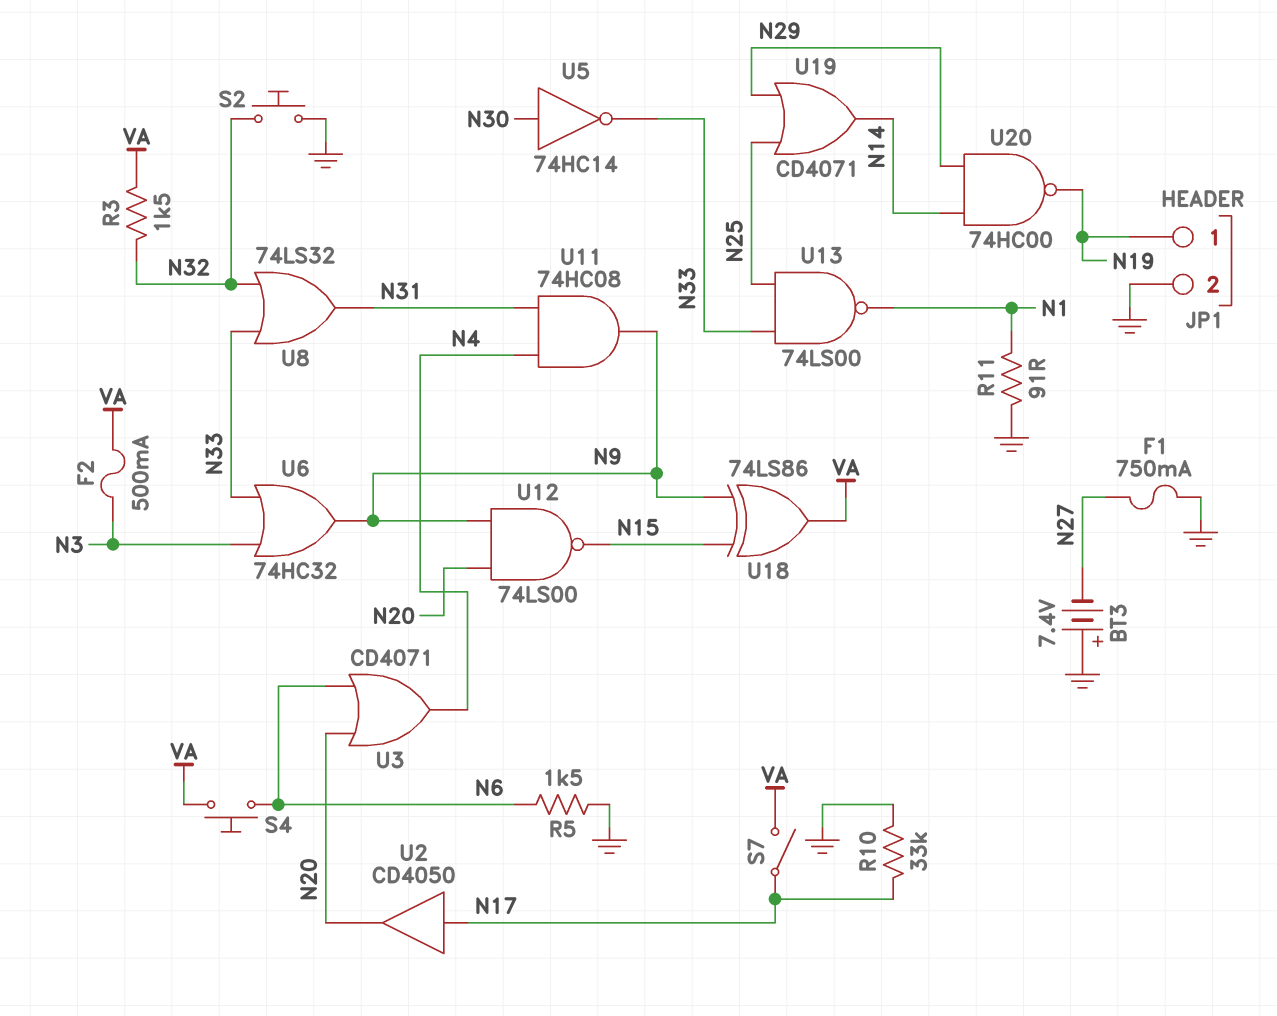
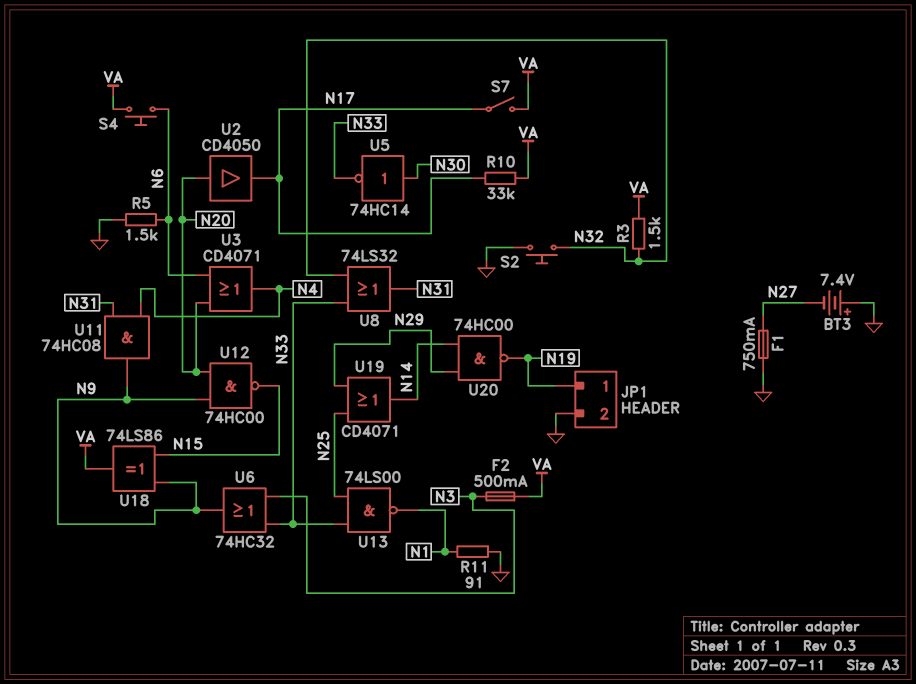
R10: 33k (GND, N17) -> 33k (N17, VA)
U2: buffer CD4050 (in N17, out N20) -> buffer CD4050 (in N20, out N17)
U12: NAND 74LS00 (in N9, in N20, out N15) -> NAND 74HC00 (in N9, in N20, out N15)

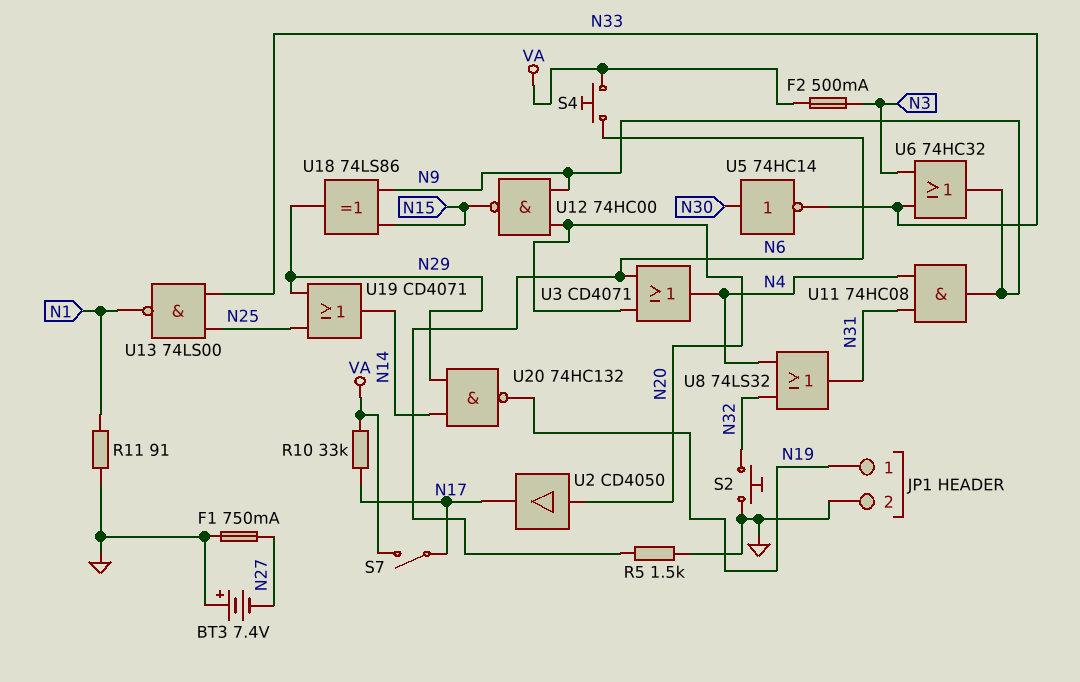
R3: 1.5k (N32, VA) -> none
U8: OR 74LS32 (in N32, in N33, out N31) -> OR 74LS32 (in N4, in N32, out N31)
U18: XOR 74LS86 (in N9, in N15, out VA) -> XOR 74LS86 (in N9, in N15, out N29)
U20: NAND 74HC00 (in N14, in N29, out N19) -> NAND 74HC132 (in N14, in N29, out N19)

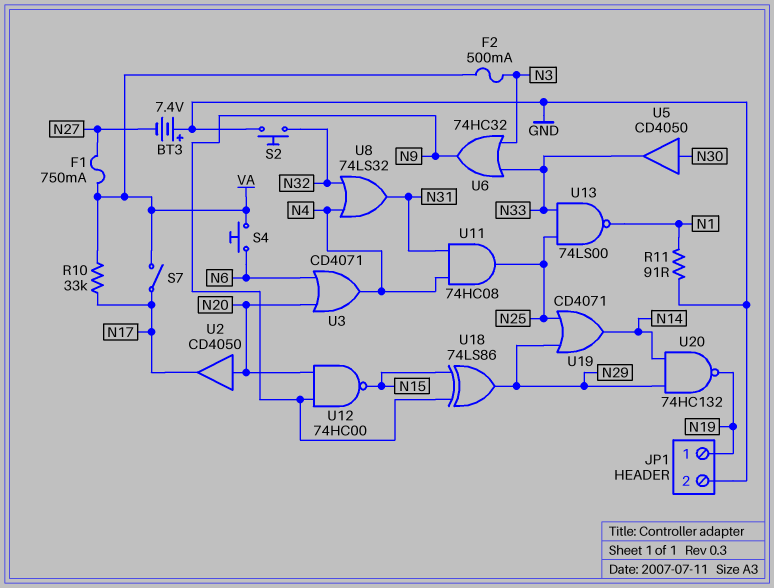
F1: 750mA (GND, N27) -> 750mA (N27, VA)
R5: 1.5k (GND, N6) -> none
U5: NOT 74HC14 (in N30, out N33) -> buffer CD4050 (in N30, out N33)
U11: AND 74HC08 (in N4, in N31, out N9) -> AND 74HC08 (in N4, in N31, out N25)

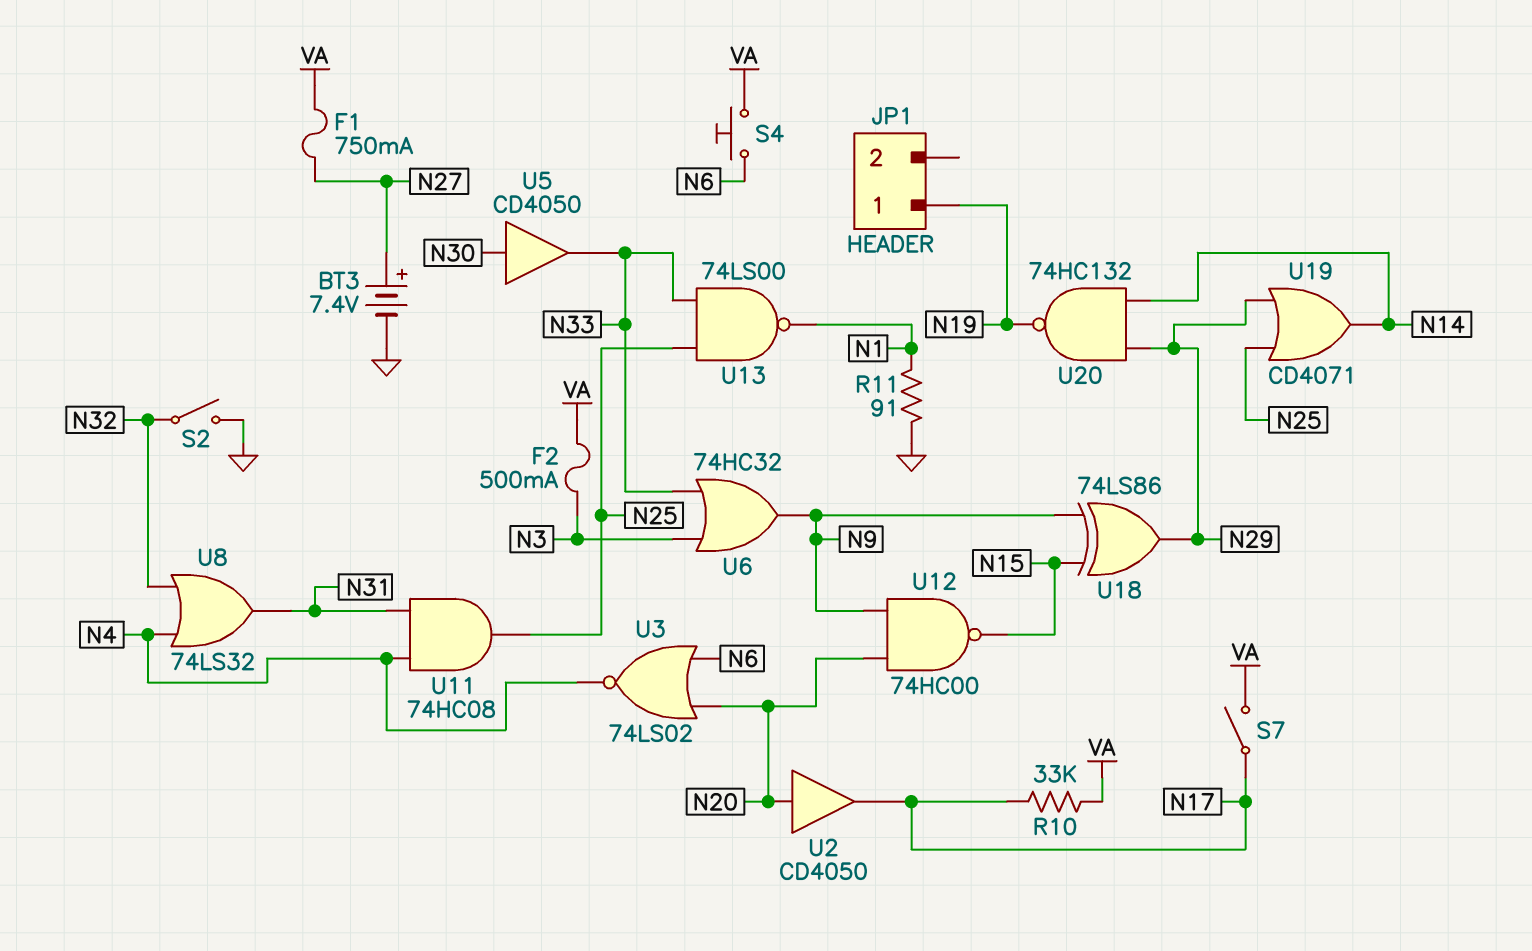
BT3: 7.4V (plus GND, minus N27) -> 7.4V (plus N27, minus GND)
JP1 pin 2: GND -> none
S2: button (GND, N32) -> switch (GND, N32)
U3: OR CD4071 (in N6, in N20, out N4) -> NOR 74LS02 (in N6, in N20, out N4)

